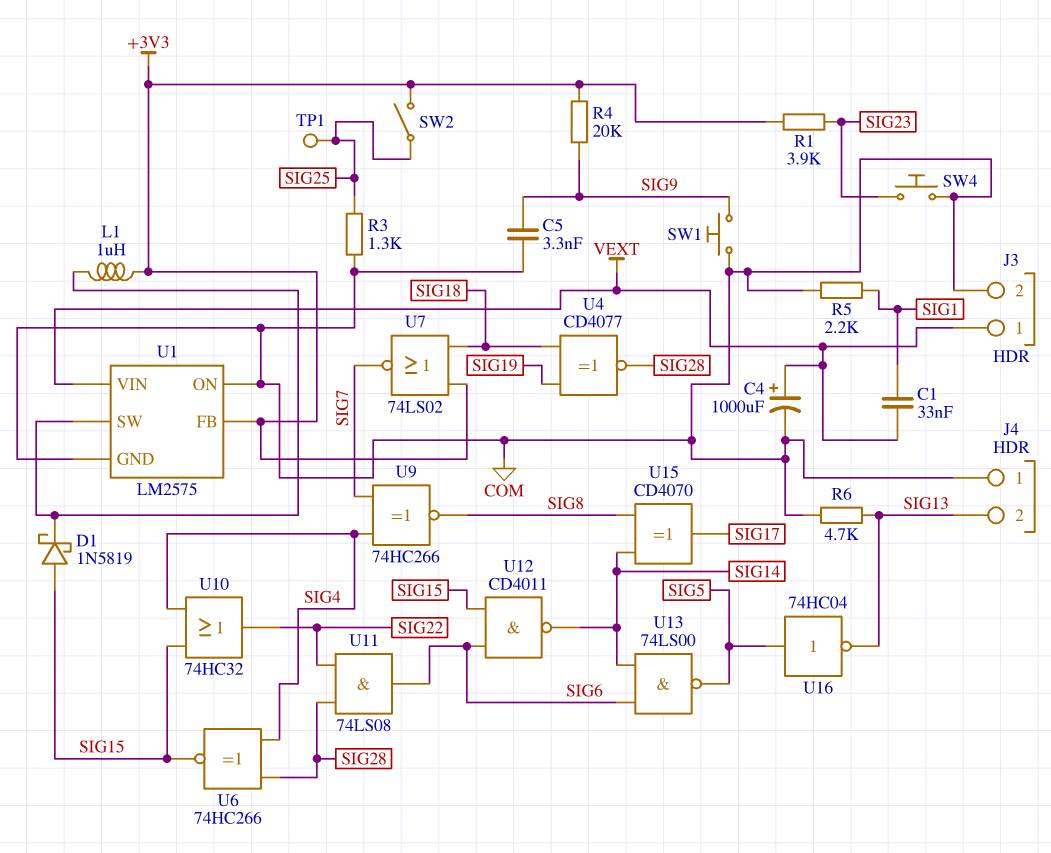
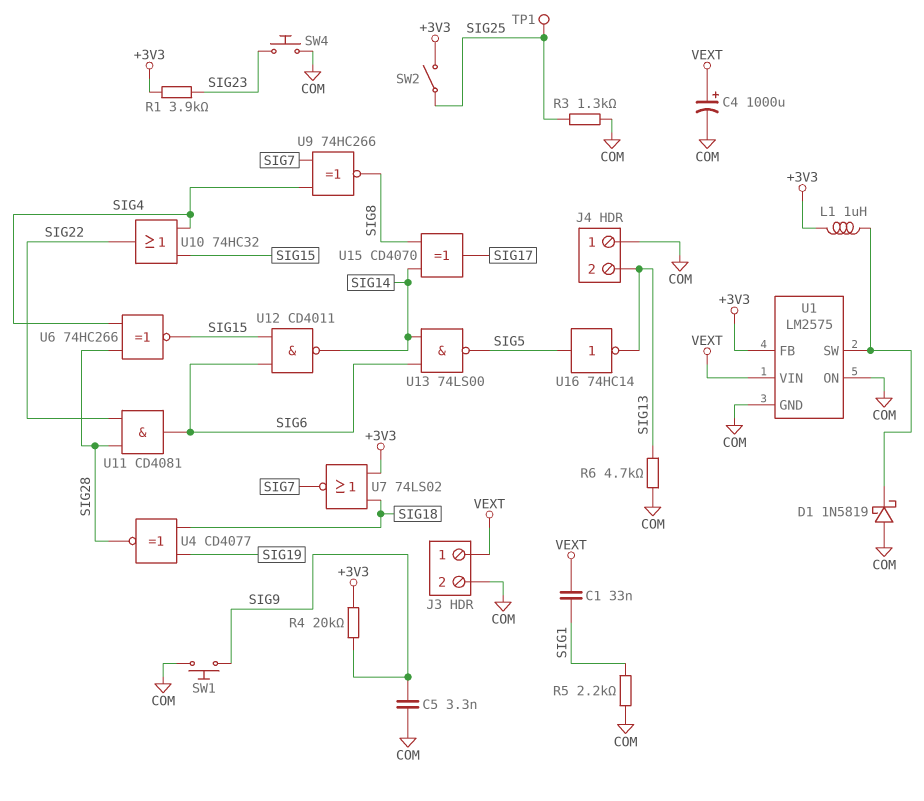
D1: schottky 1N5819 (A SIG15, K U1/SW) -> schottky 1N5819 (A COM, K U1/SW)
U11: AND 74LS08 (in SIG22, in SIG28, out SIG6) -> AND CD4081 (in SIG22, in SIG28, out SIG6)
U16: NOT 74HC04 (in SIG5, out SIG13) -> NOT 74HC14 (in SIG5, out SIG13)

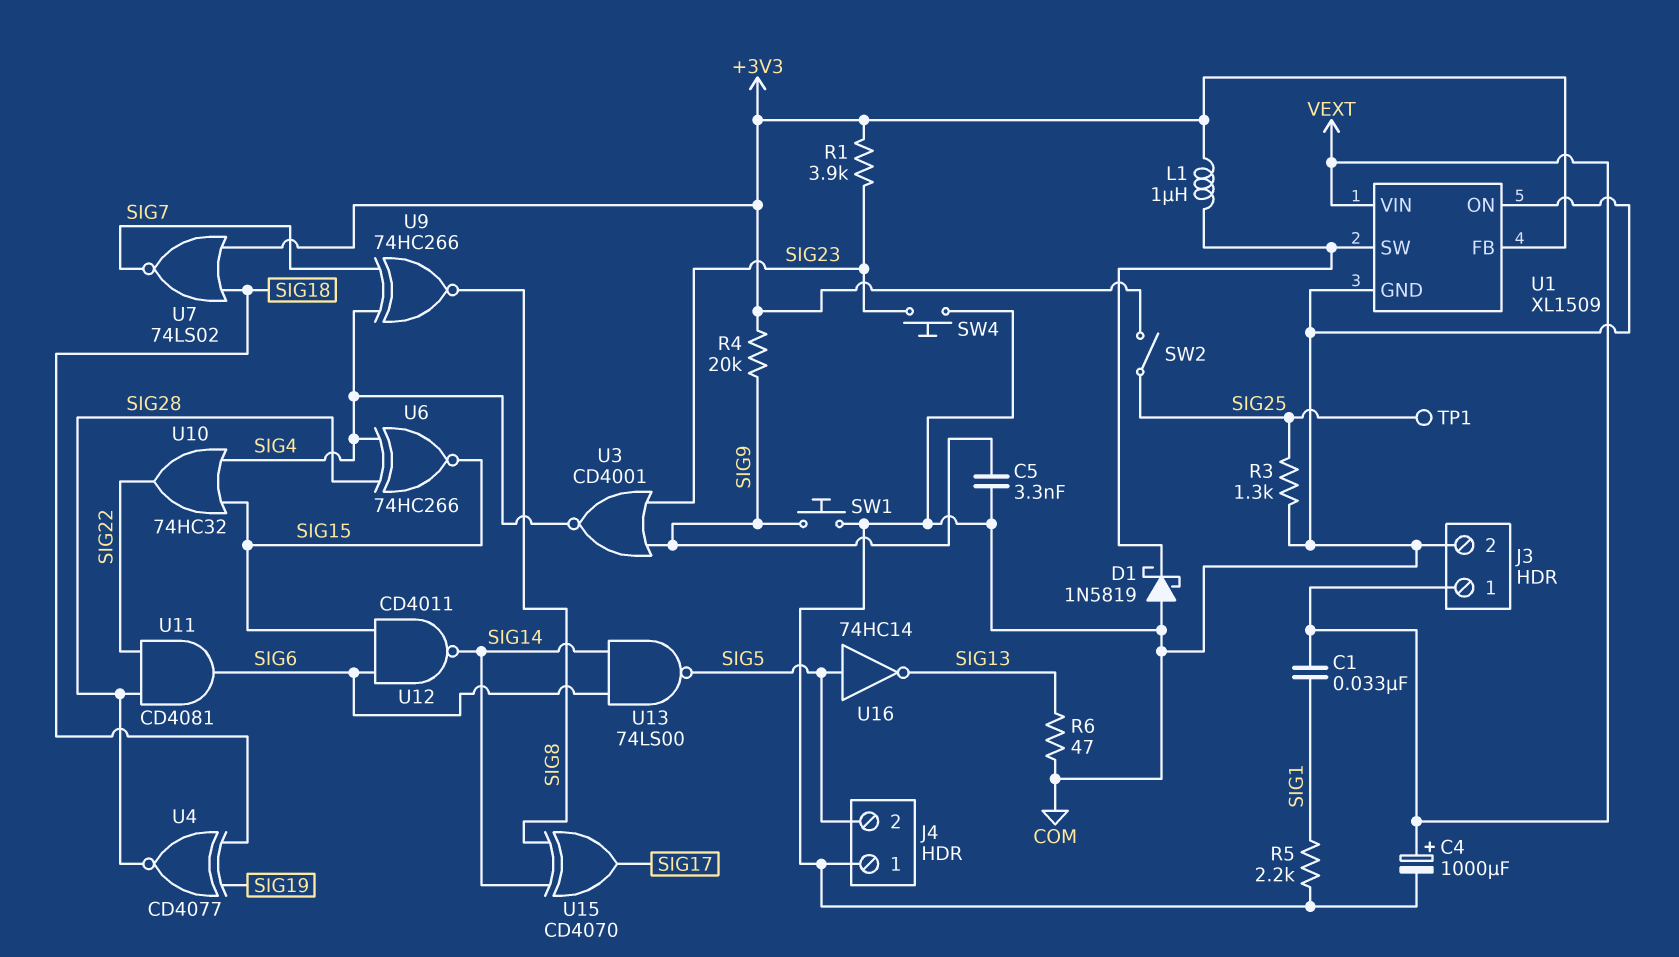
J4 pin 2: SIG13 -> SIG5
R6: 4.7k (COM, SIG13) -> 47 (COM, SIG13)
U1: LM2575 -> XL1509
U3: none -> NOR CD4001 (in SIG9, in SIG23, out SIG4)

